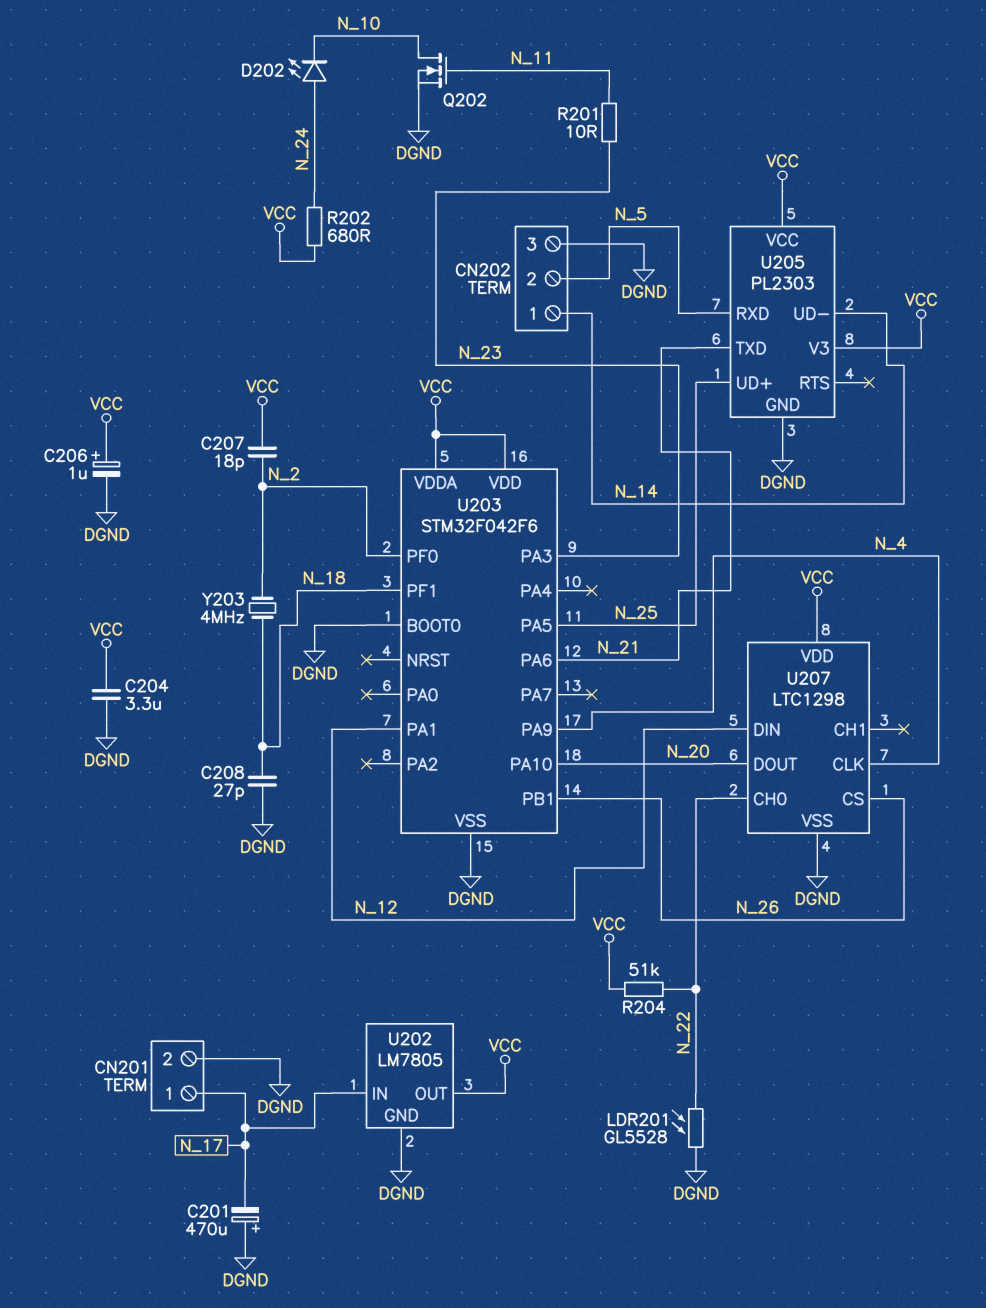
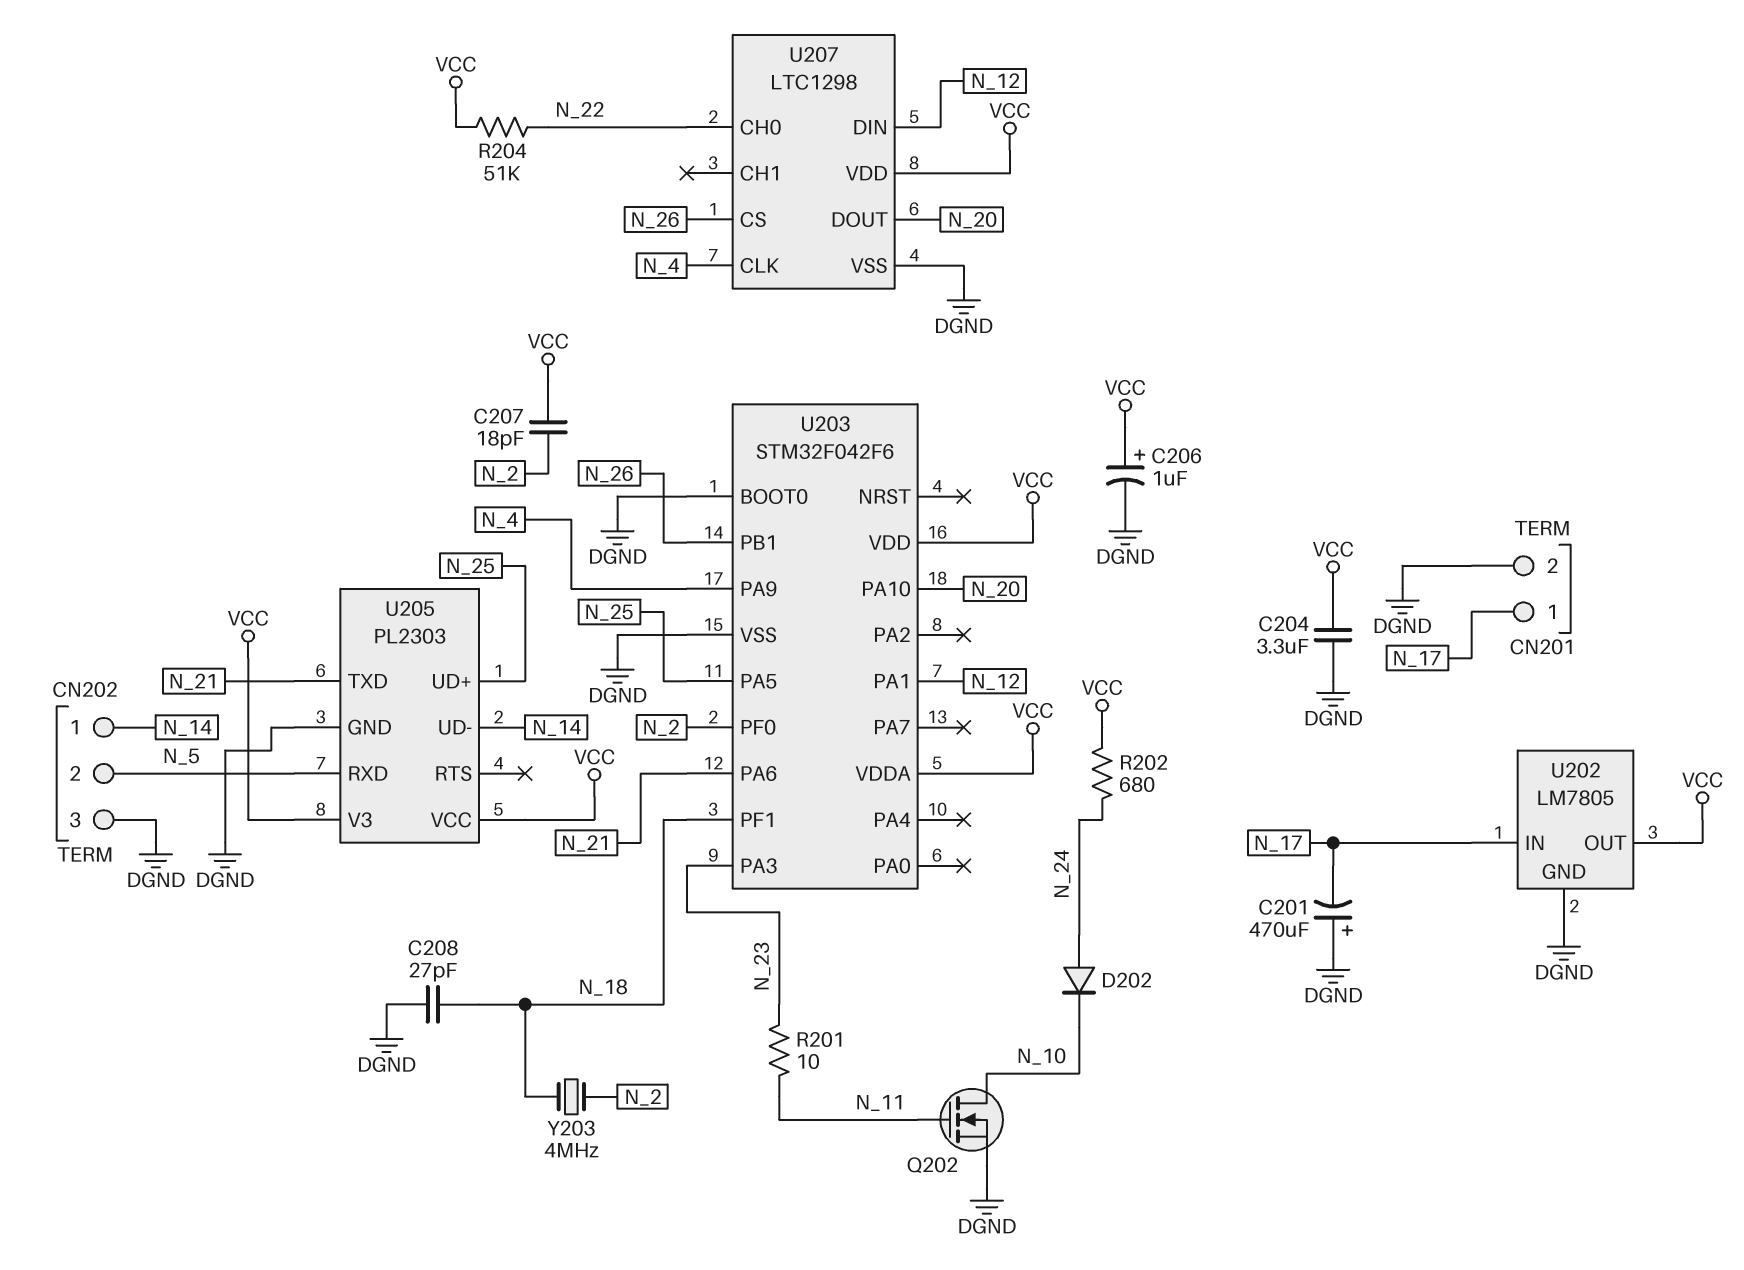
D202: LED (A N_24, K N_10) -> diode (A N_24, K N_10)
LDR201: GL5528 (DGND, N_22) -> none

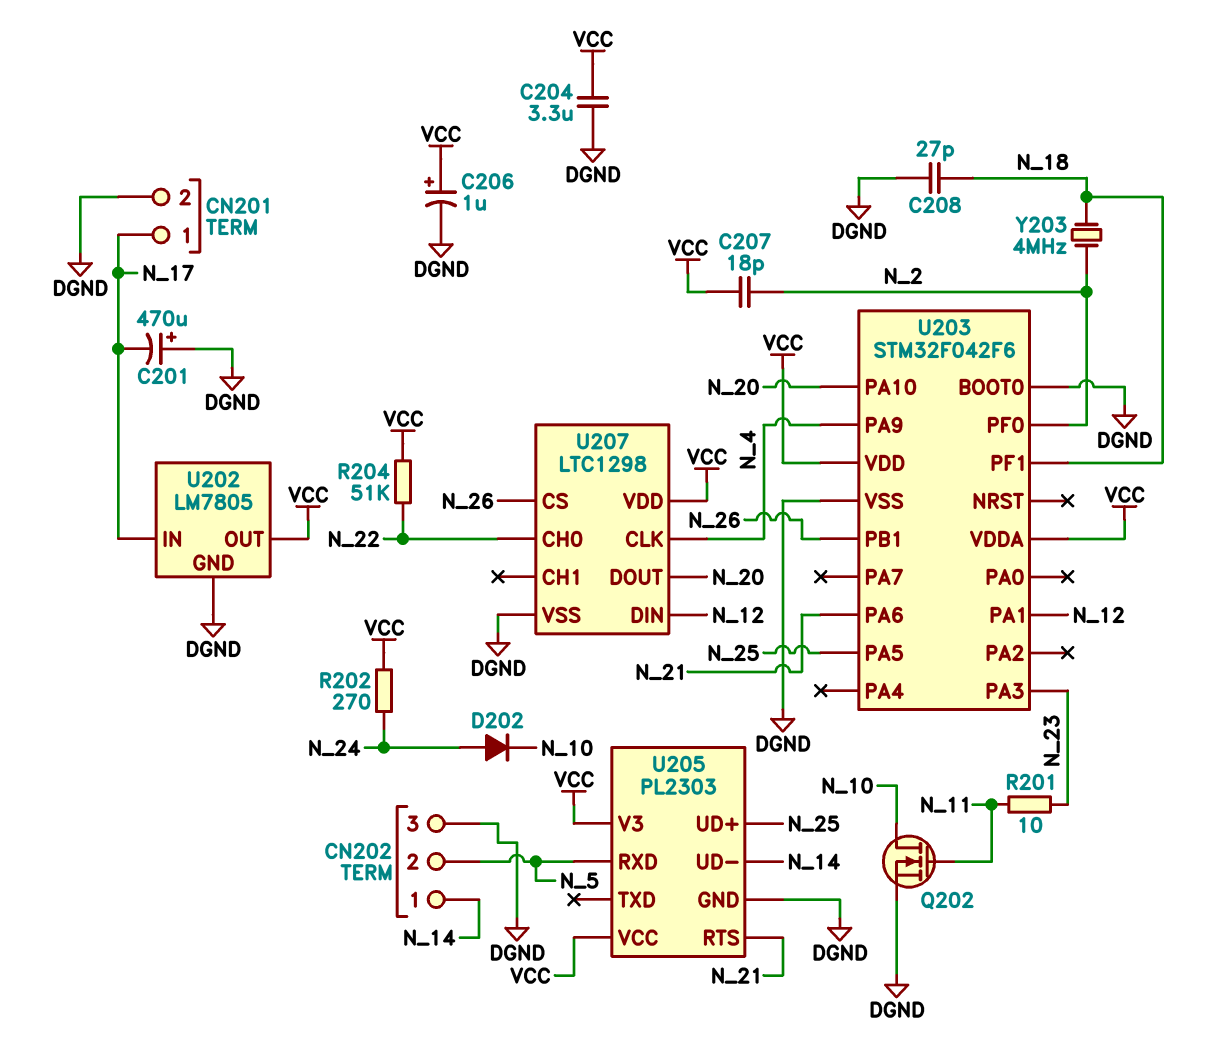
R202: 680 (N_24, VCC) -> 270 (N_24, VCC)
U205 pin RTS: none -> N_21
U205 pin TXD: N_21 -> none

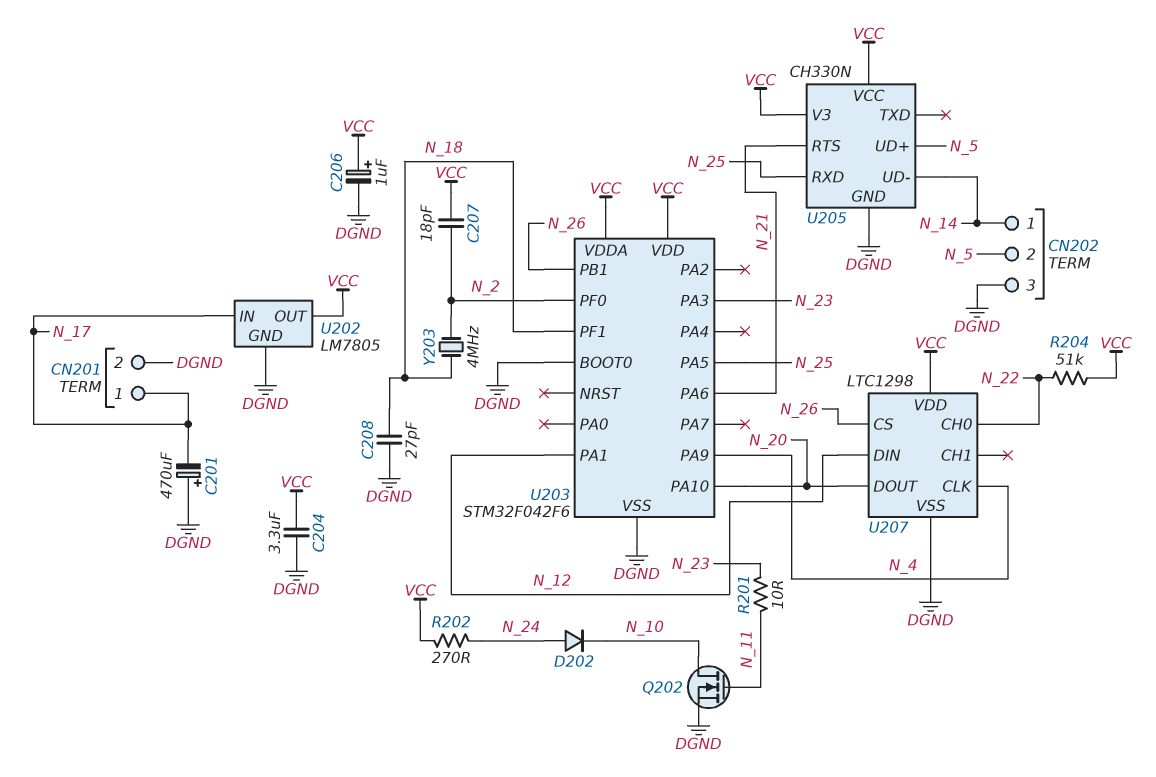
U205: PL2303 -> CH330N
U205 pin RXD: N_5 -> N_25
U205 pin UD+: N_25 -> N_5

